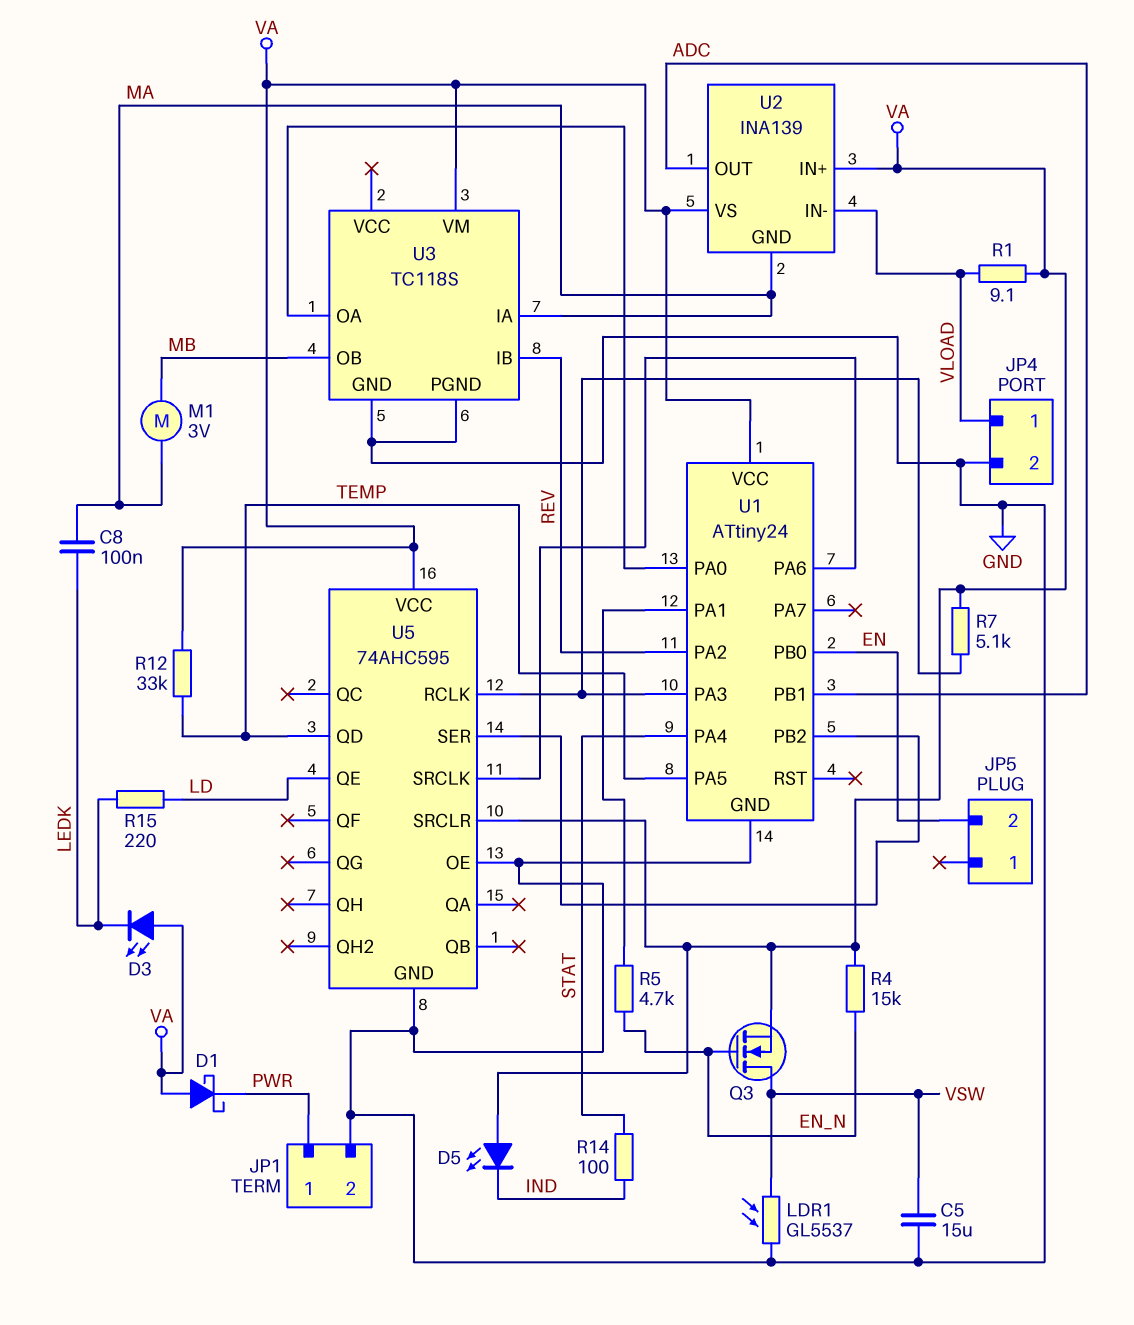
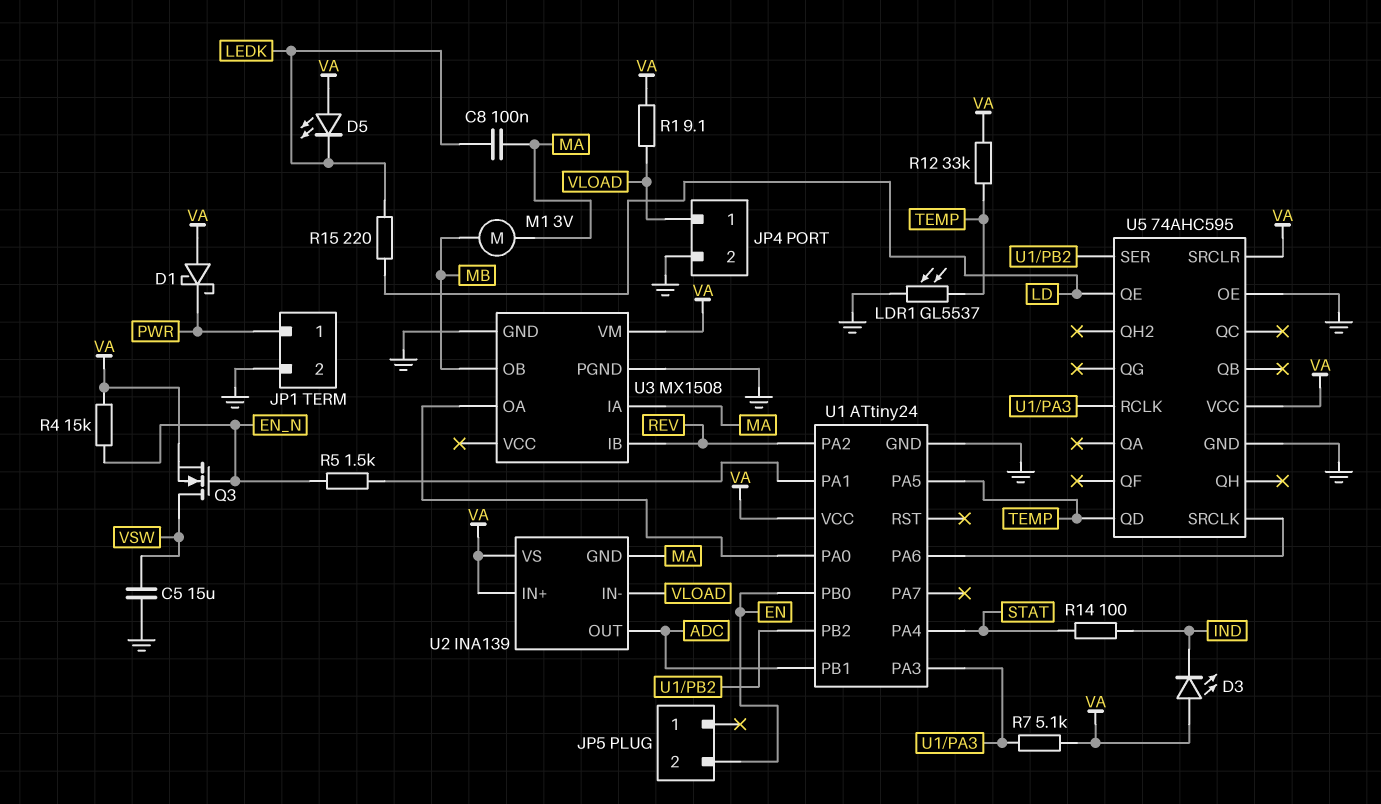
D3: LED (A VA, K LEDK) -> LED (A VA, K IND)
D5: LED (A VA, K IND) -> LED (A VA, K LEDK)
LDR1: GL5537 (GND, VSW) -> GL5537 (GND, TEMP)
R5: 4.7k (EN_N, U1/PA1) -> 1.5k (EN_N, U1/PA1)
U3: TC118S -> MX1508

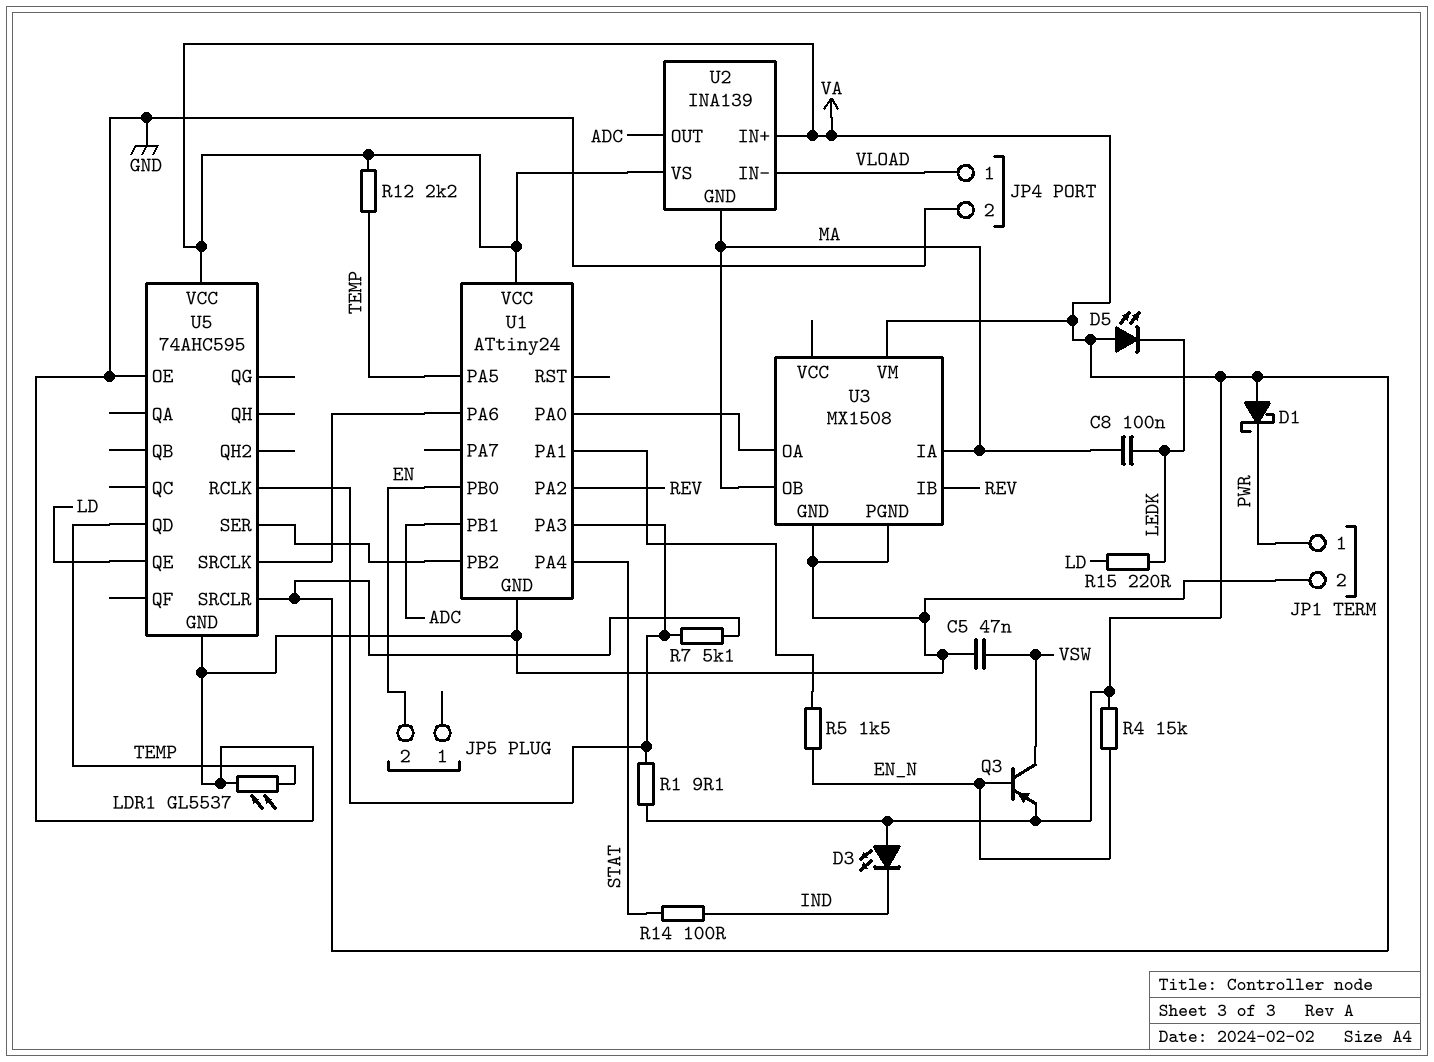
C5: 15uF (GND, VSW) -> 47nF (GND, VSW)
M1: motor 3V (MA, MB) -> none
Q3: NMOS (G EN_N, D VSW, S VA) -> PNP (B EN_N, C VSW, E VA)
R1: 9.1 (VA, VLOAD) -> 9.1 (U1/PA3, VA)
R12: 33k (TEMP, VA) -> 2.2k (TEMP, VA)
U3 pin OB: MB -> MA

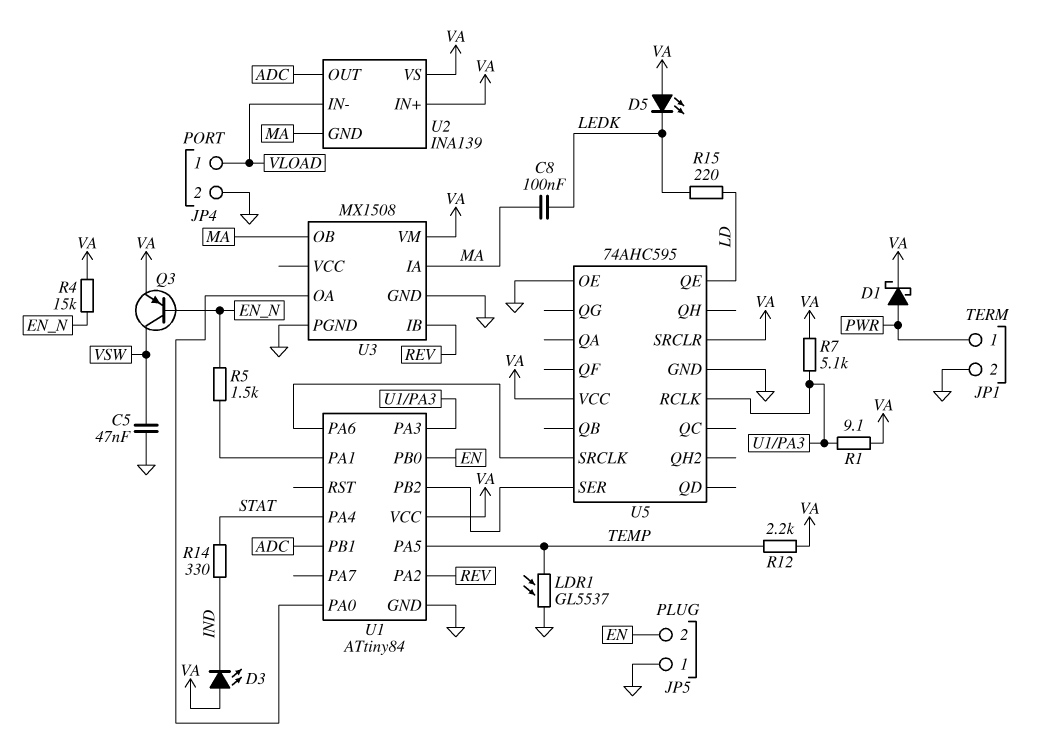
D1: schottky (A VA, K PWR) -> schottky (A PWR, K VA)
JP5 pin 1: none -> GND
R14: 100 (IND, STAT) -> 330 (IND, STAT)
U1: ATtiny24 -> ATtiny84
U5 pin QD: TEMP -> none

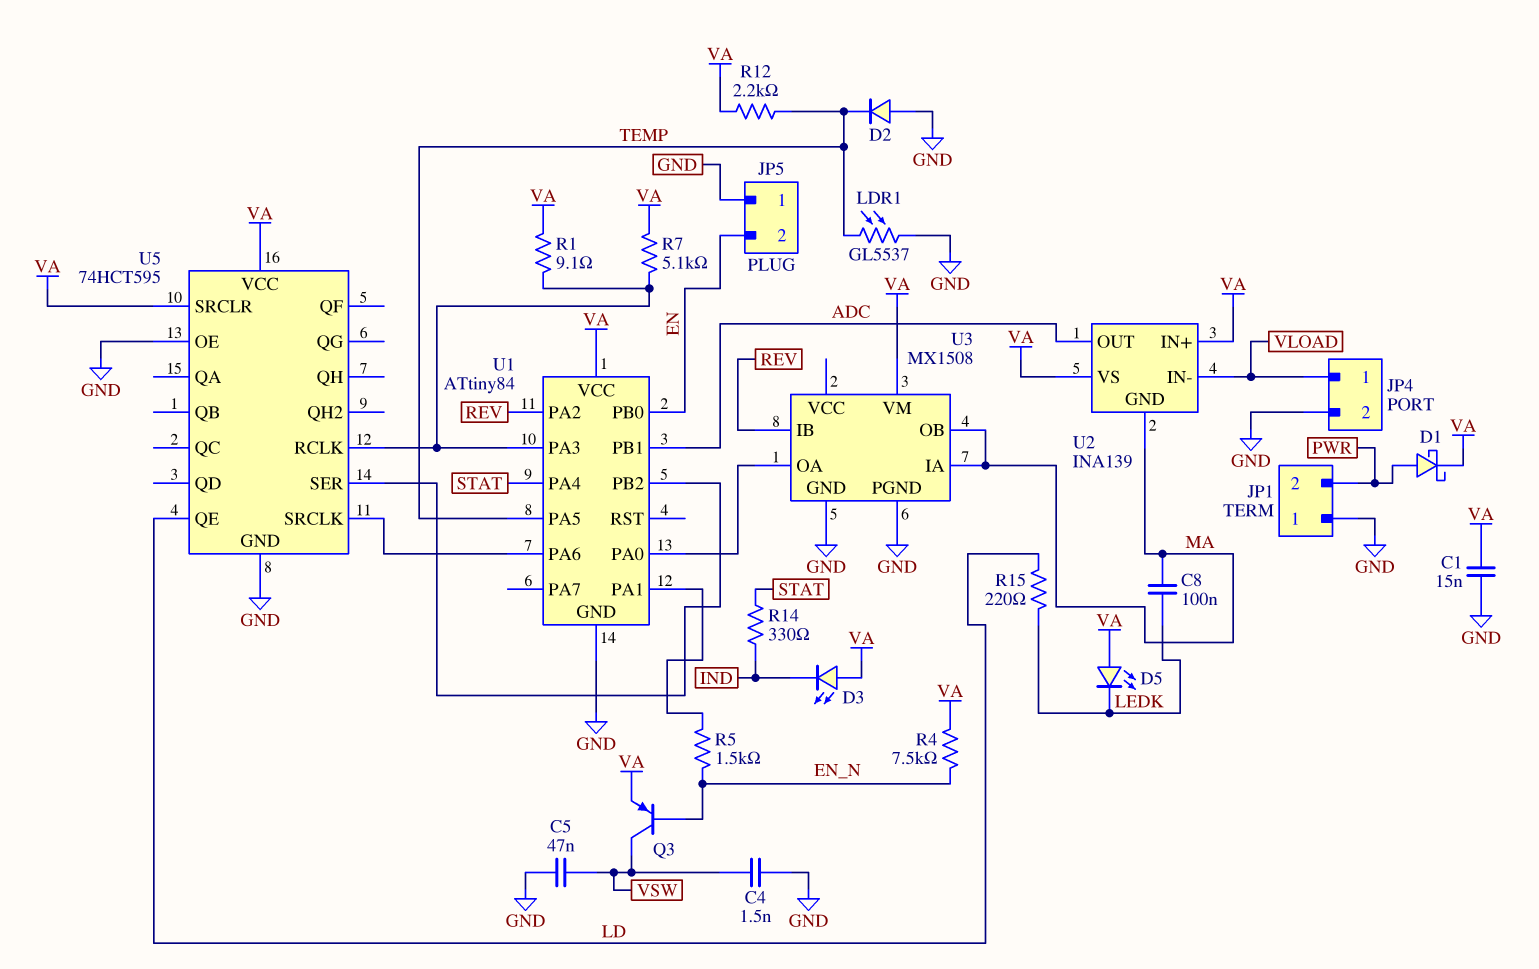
C1: none -> 15nF (GND, VA)
C4: none -> 1.5nF (GND, VSW)
D2: none -> diode (A GND, K TEMP)
JP1 pin 1: PWR -> GND
JP1 pin 2: GND -> PWR
R4: 15k (EN_N, VA) -> 7.5k (EN_N, VA)
U5: 74AHC595 -> 74HCT595

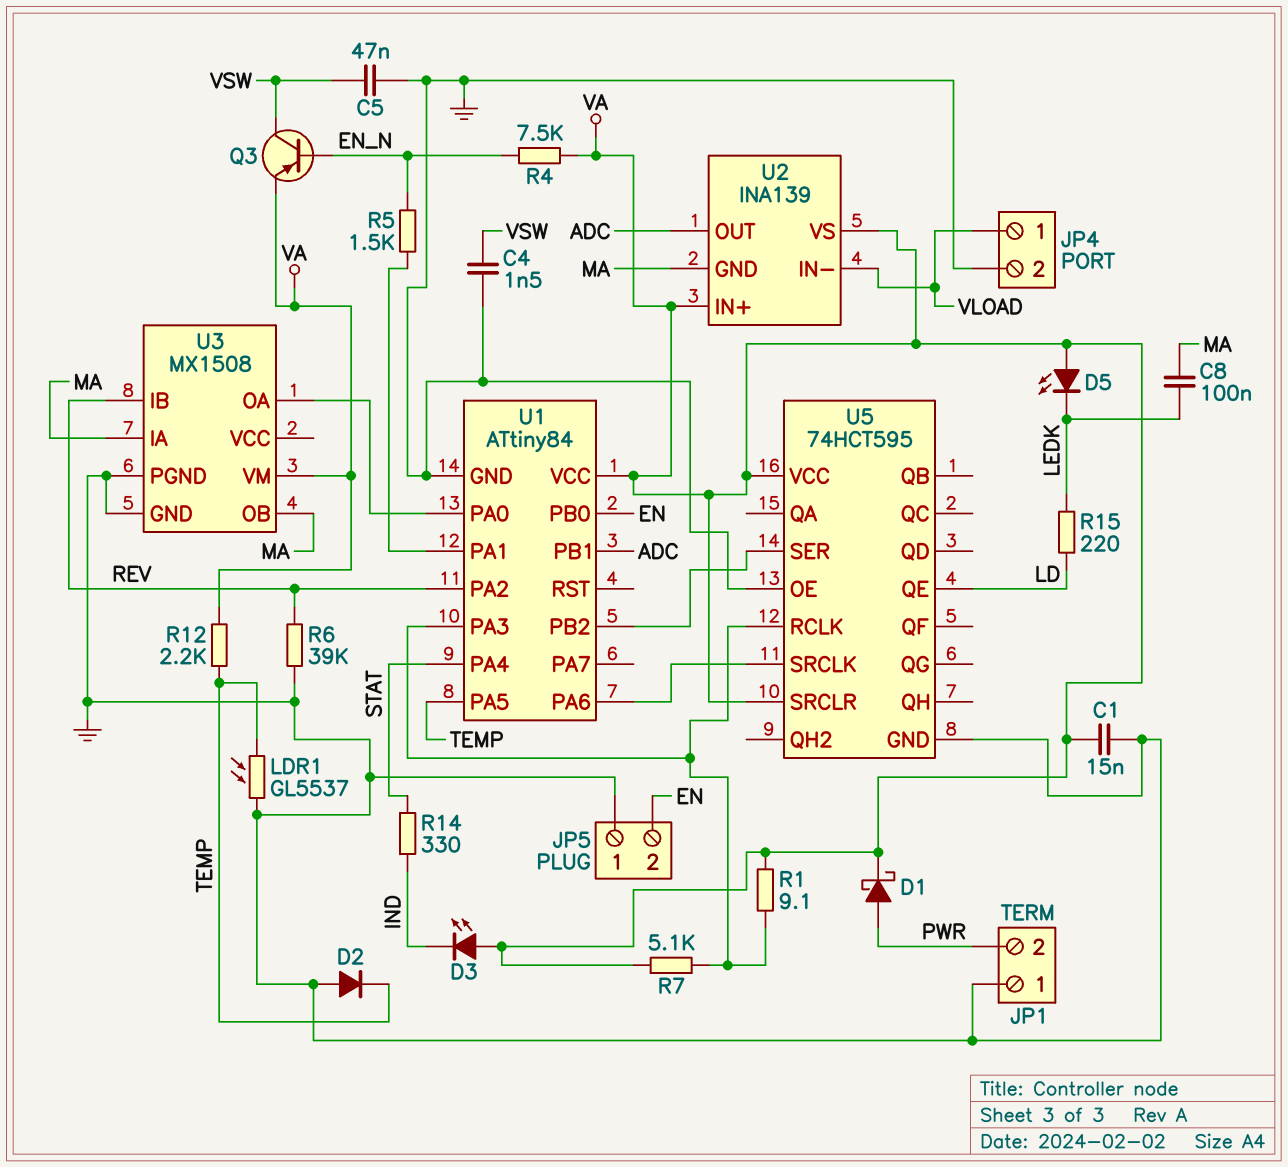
R6: none -> 39k (GND, REV)

